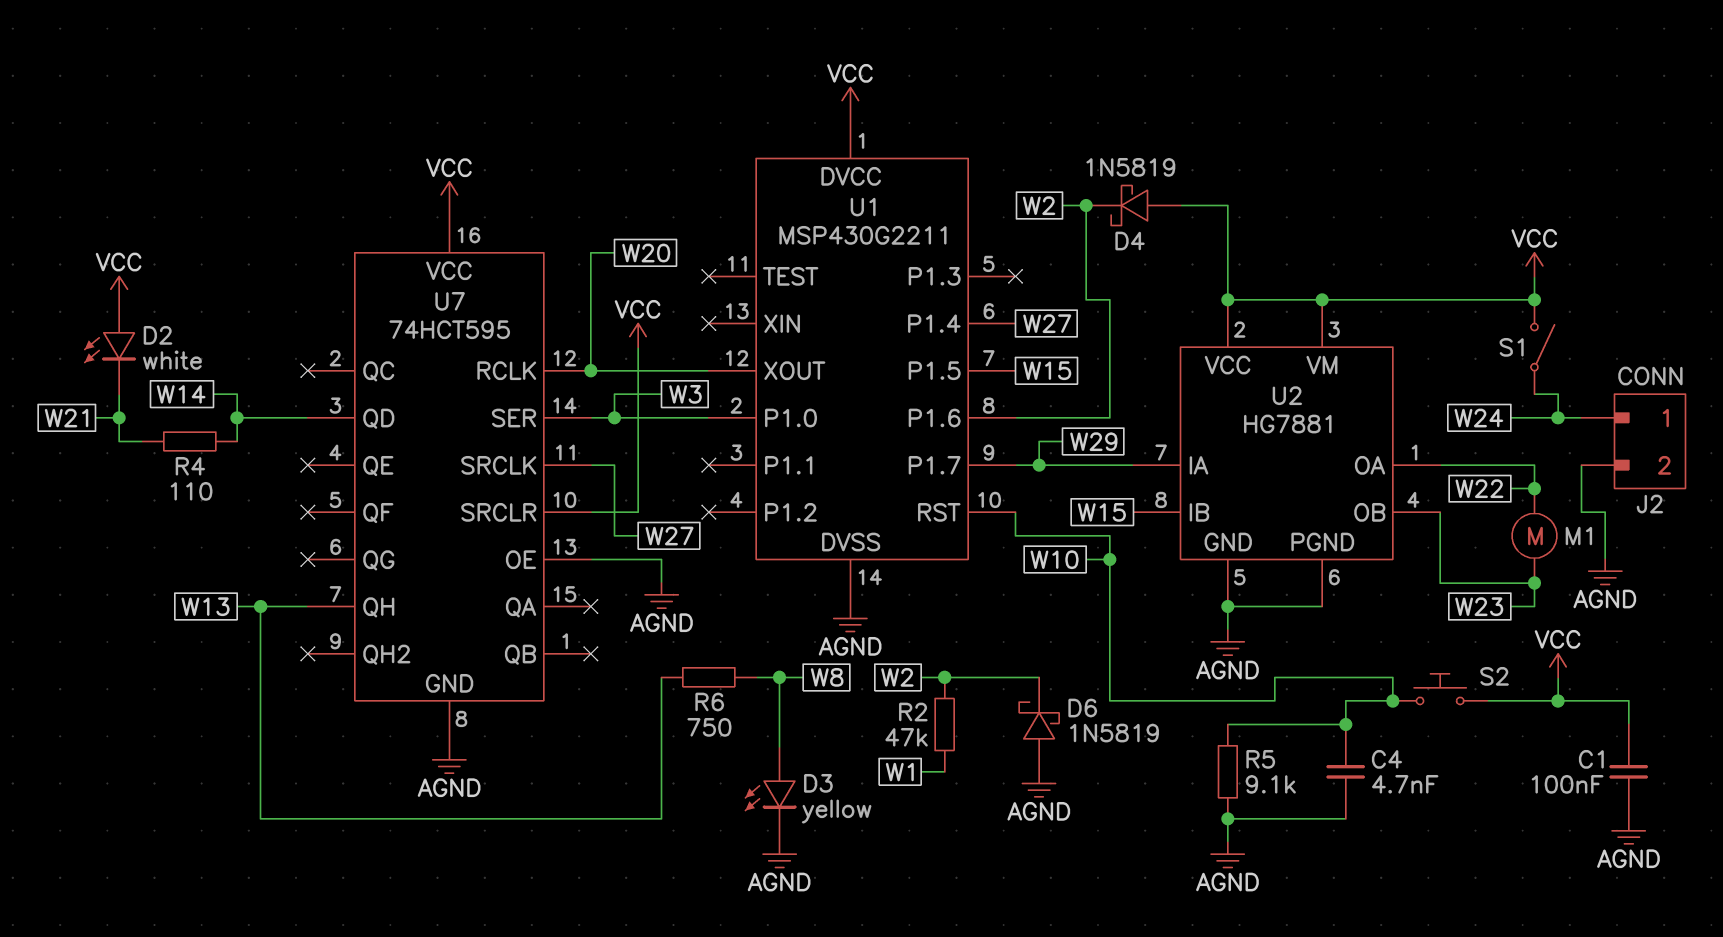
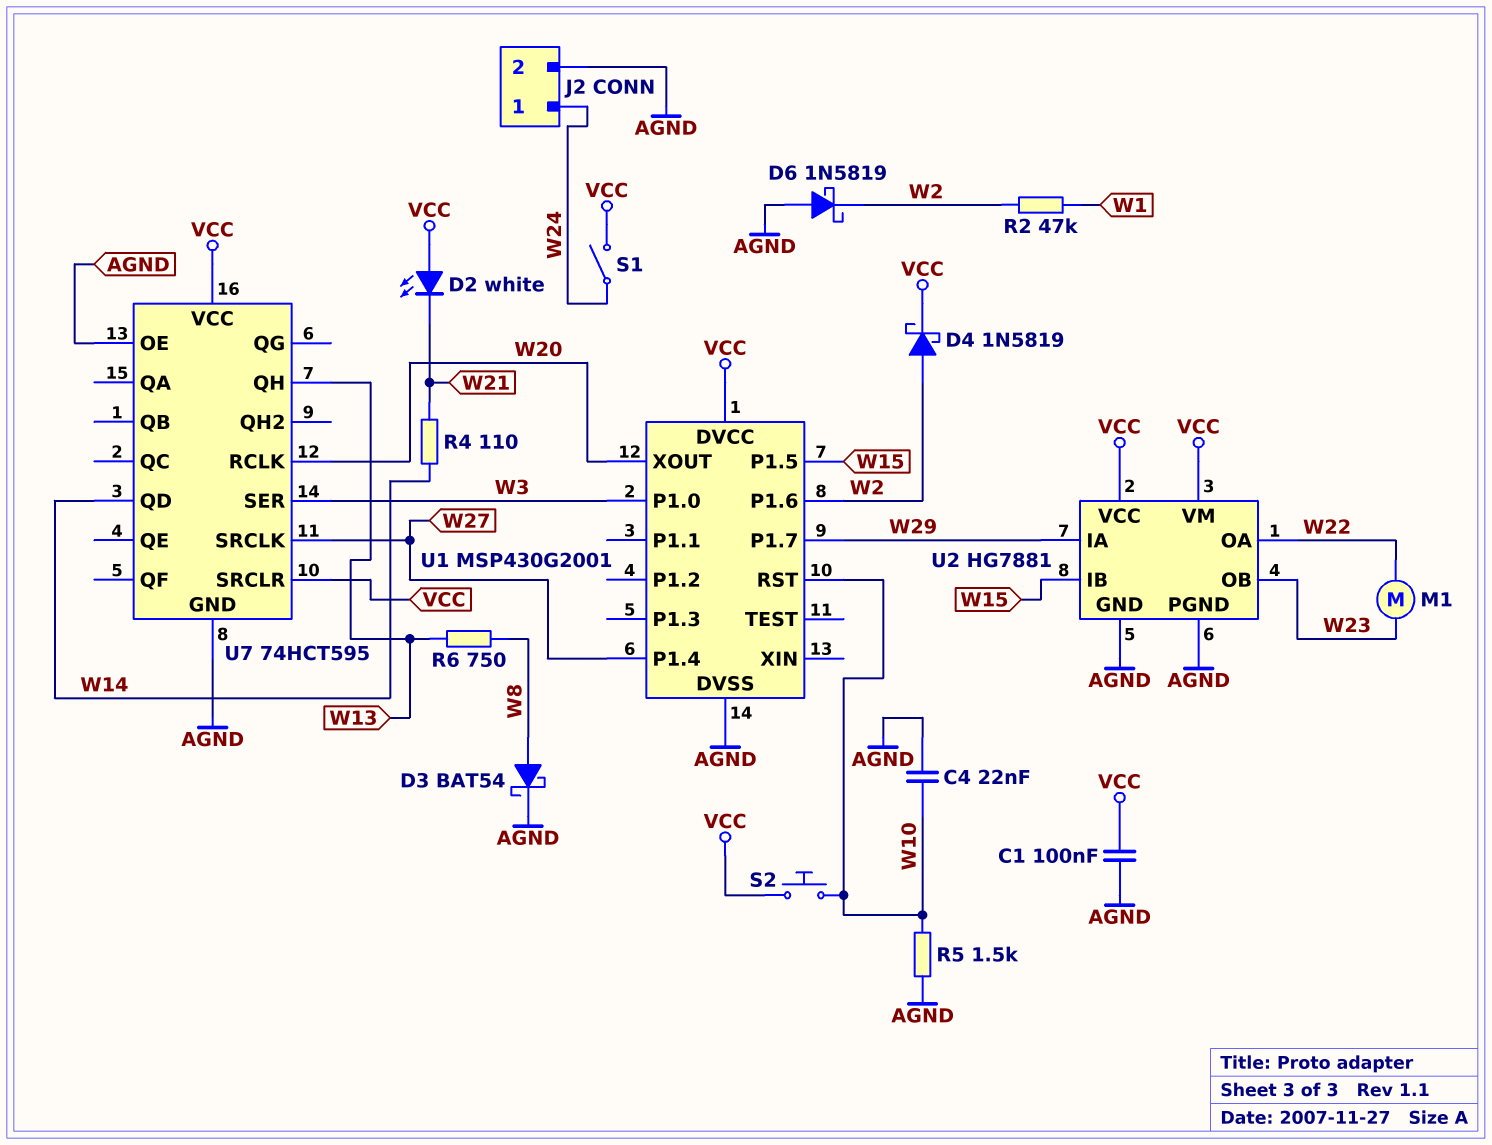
C4: 4.7nF (AGND, W10) -> 22nF (AGND, W10)
D3: LED yellow (A W8, K AGND) -> schottky BAT54 (A W8, K AGND)
D4: schottky 1N5819 (A VCC, K W2) -> schottky 1N5819 (A W2, K VCC)
R5: 9.1k (AGND, W10) -> 1.5k (AGND, W10)
U1: MSP430G2211 -> MSP430G2001

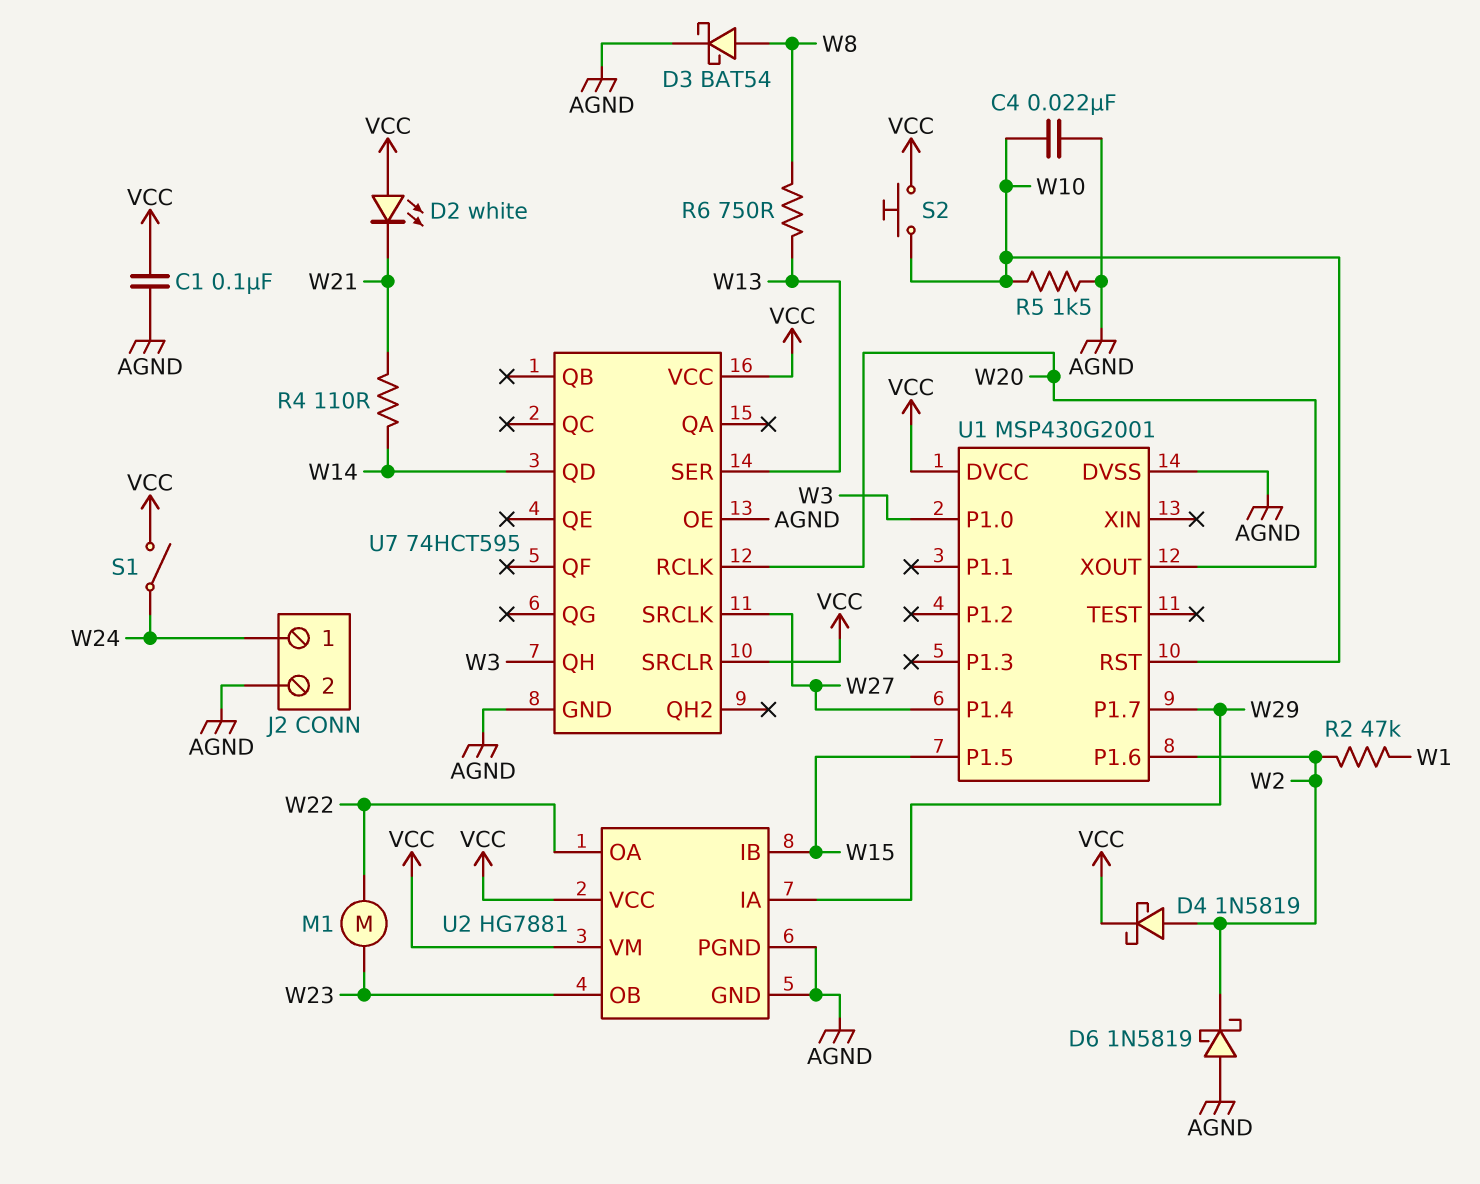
U7 pin QH: W13 -> W3
U7 pin SER: W3 -> W13

